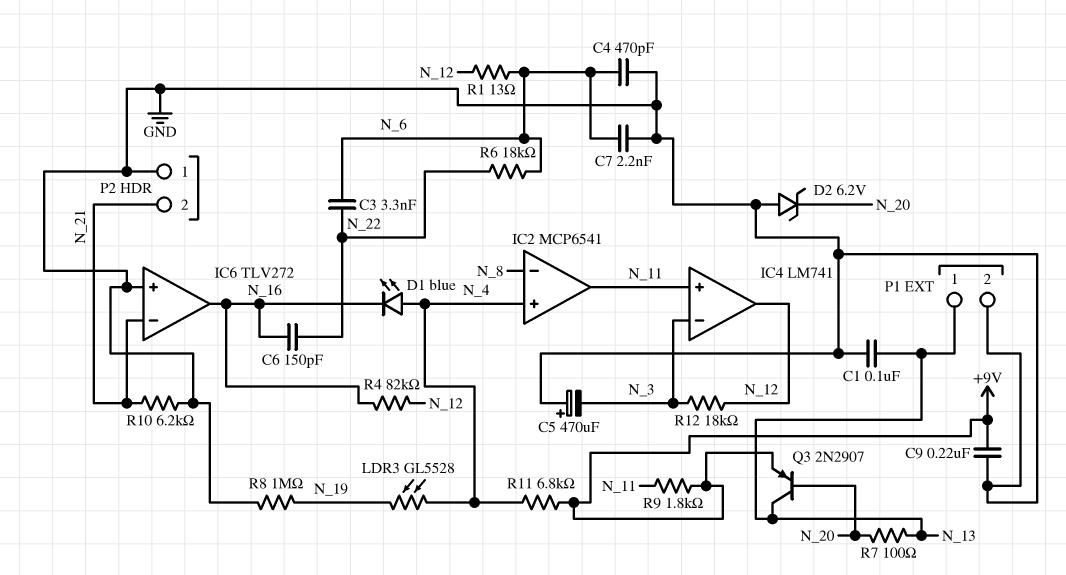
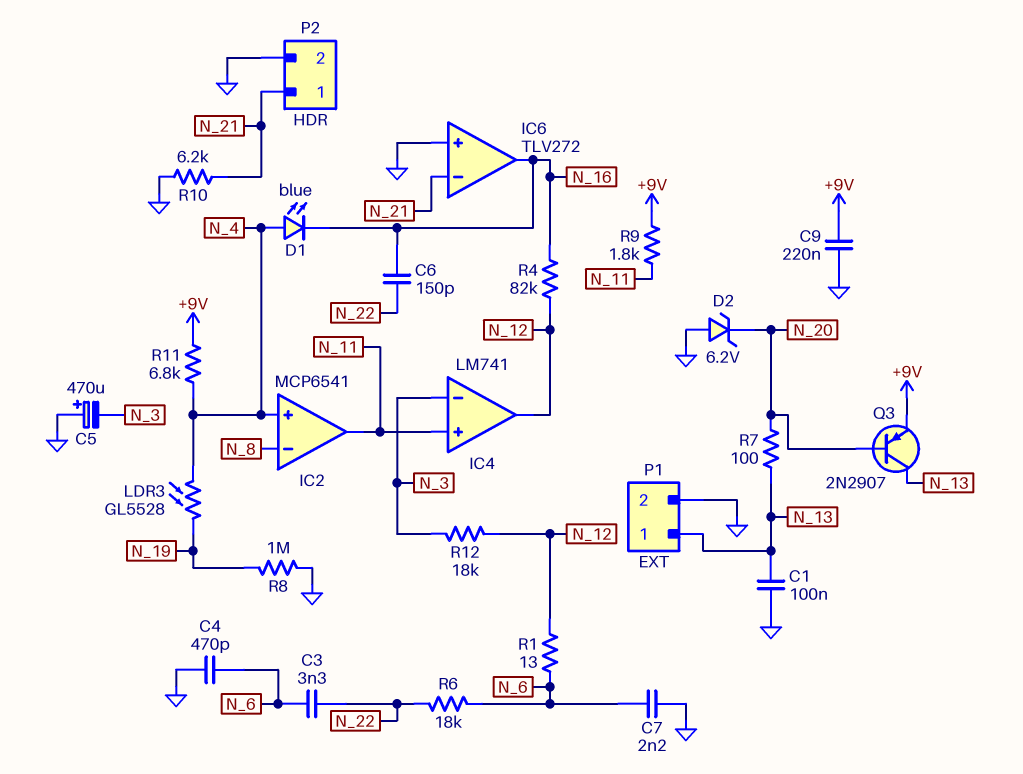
P2 pin 1: GND -> N_21
P2 pin 2: N_21 -> GND

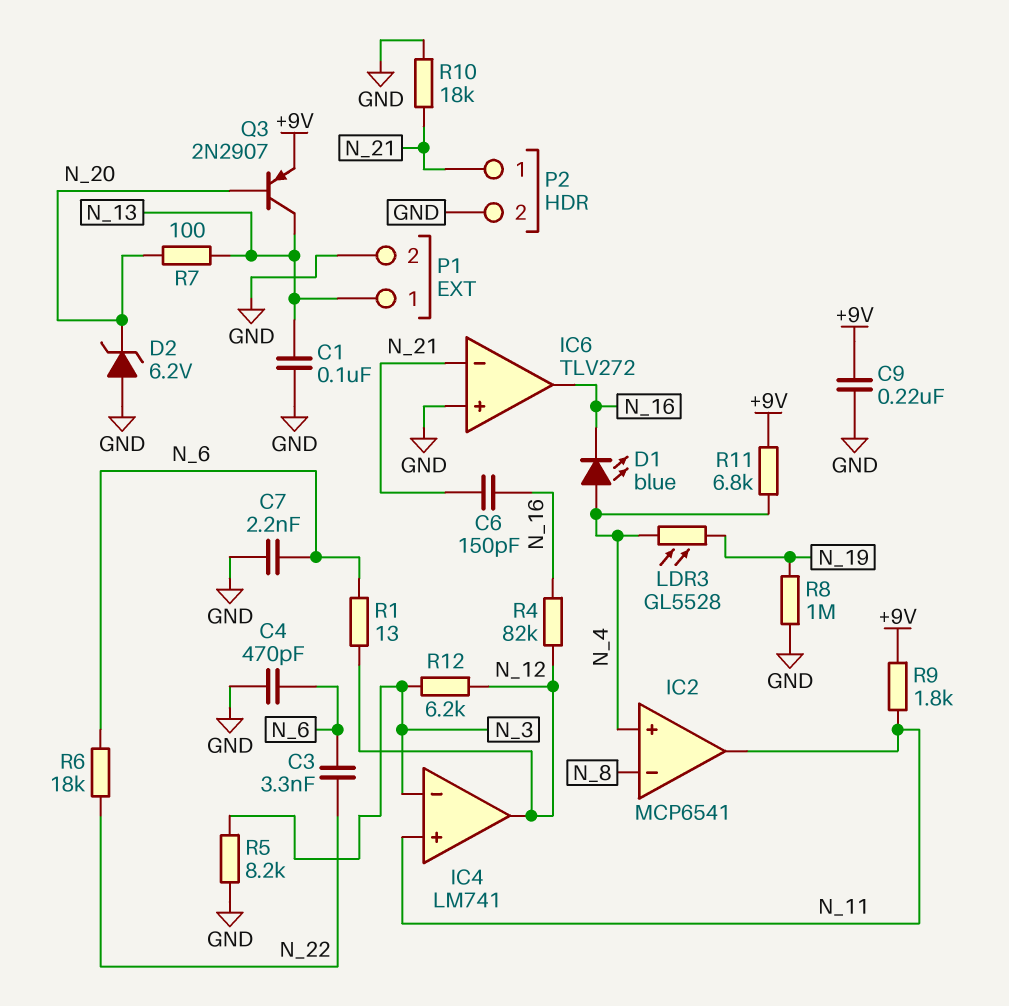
C5: 470uF (plus GND, minus N_3) -> none
C6: 150pF (N_16, N_22) -> 150pF (N_16, N_21)
R5: none -> 8.2k (GND, N_3)
R10: 6.2k (GND, N_21) -> 18k (GND, N_21)
R12: 18k (N_3, N_12) -> 6.2k (N_3, N_12)

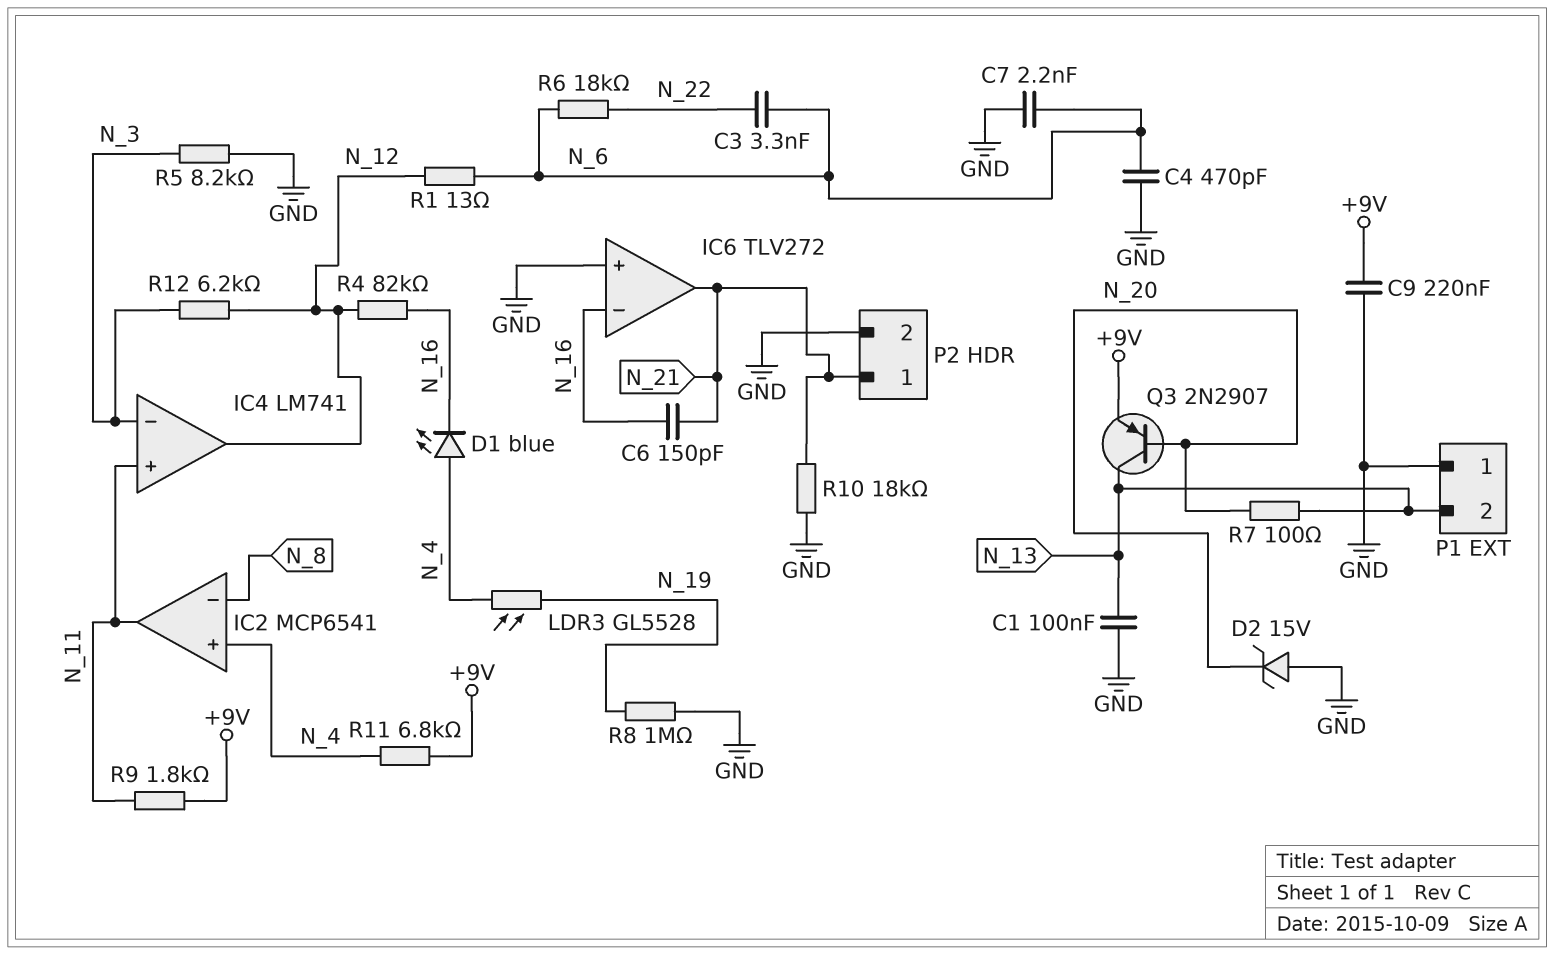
D2: zener 6.2V (A GND, K N_20) -> zener 15V (A GND, K N_20)
IC6 pin in-: N_21 -> N_16
IC6 pin out: N_16 -> N_21
P1 pin 1: N_13 -> GND
P1 pin 2: GND -> N_13

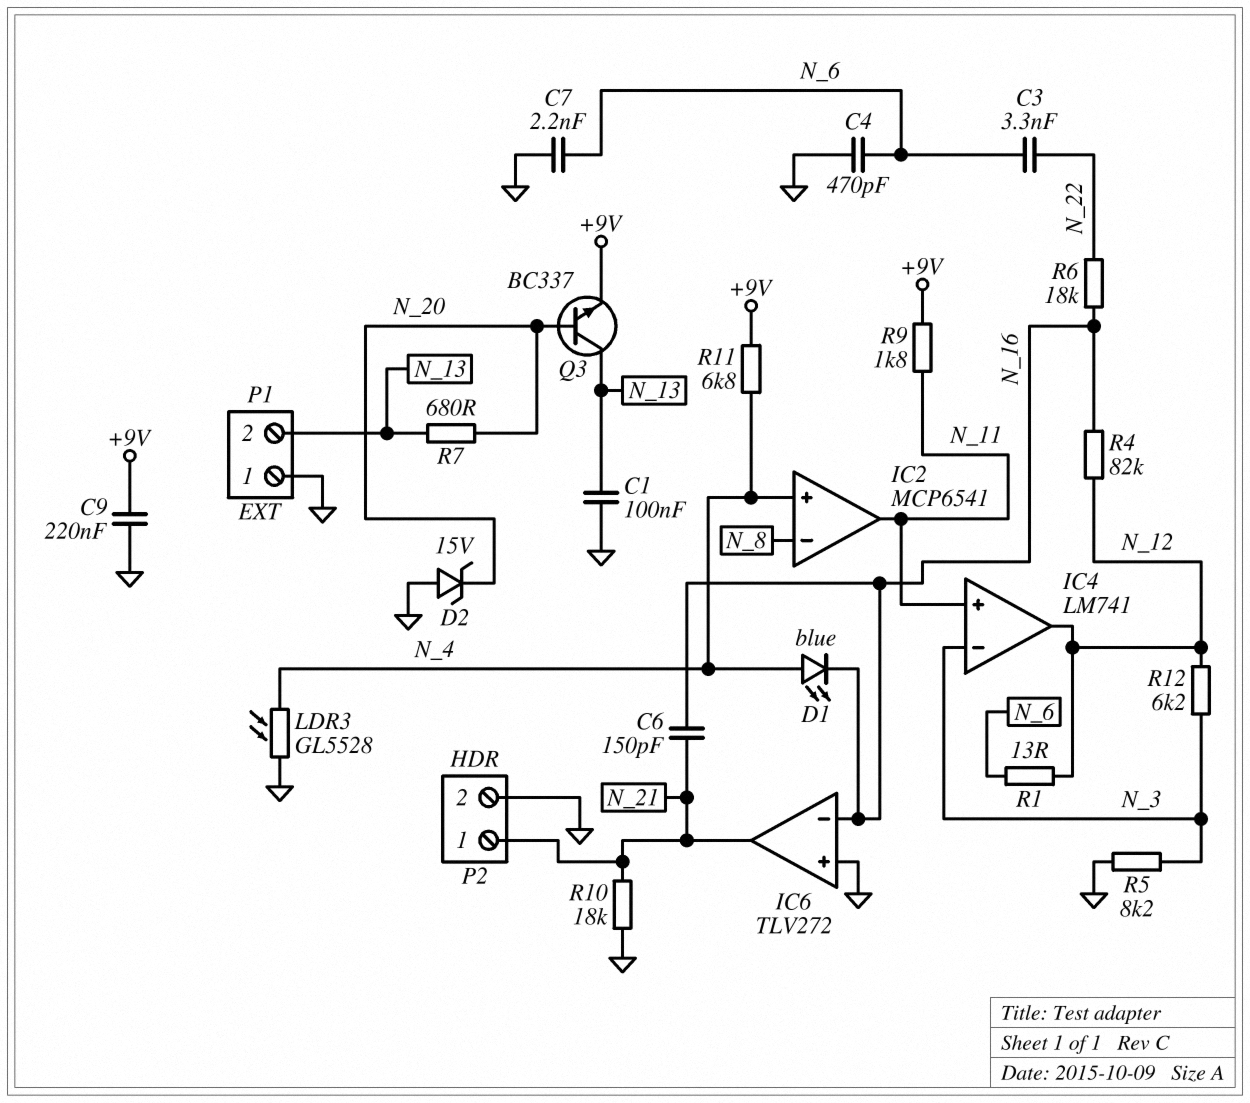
LDR3: GL5528 (N_4, N_19) -> GL5528 (GND, N_4)
Q3: PNP 2N2907 (B N_20, C N_13, E +9V) -> NPN BC337 (B N_20, C N_13, E +9V)
R6: 18k (N_6, N_22) -> 18k (N_16, N_22)
R7: 100 (N_13, N_20) -> 680 (N_13, N_20)
R8: 1M (GND, N_19) -> none

